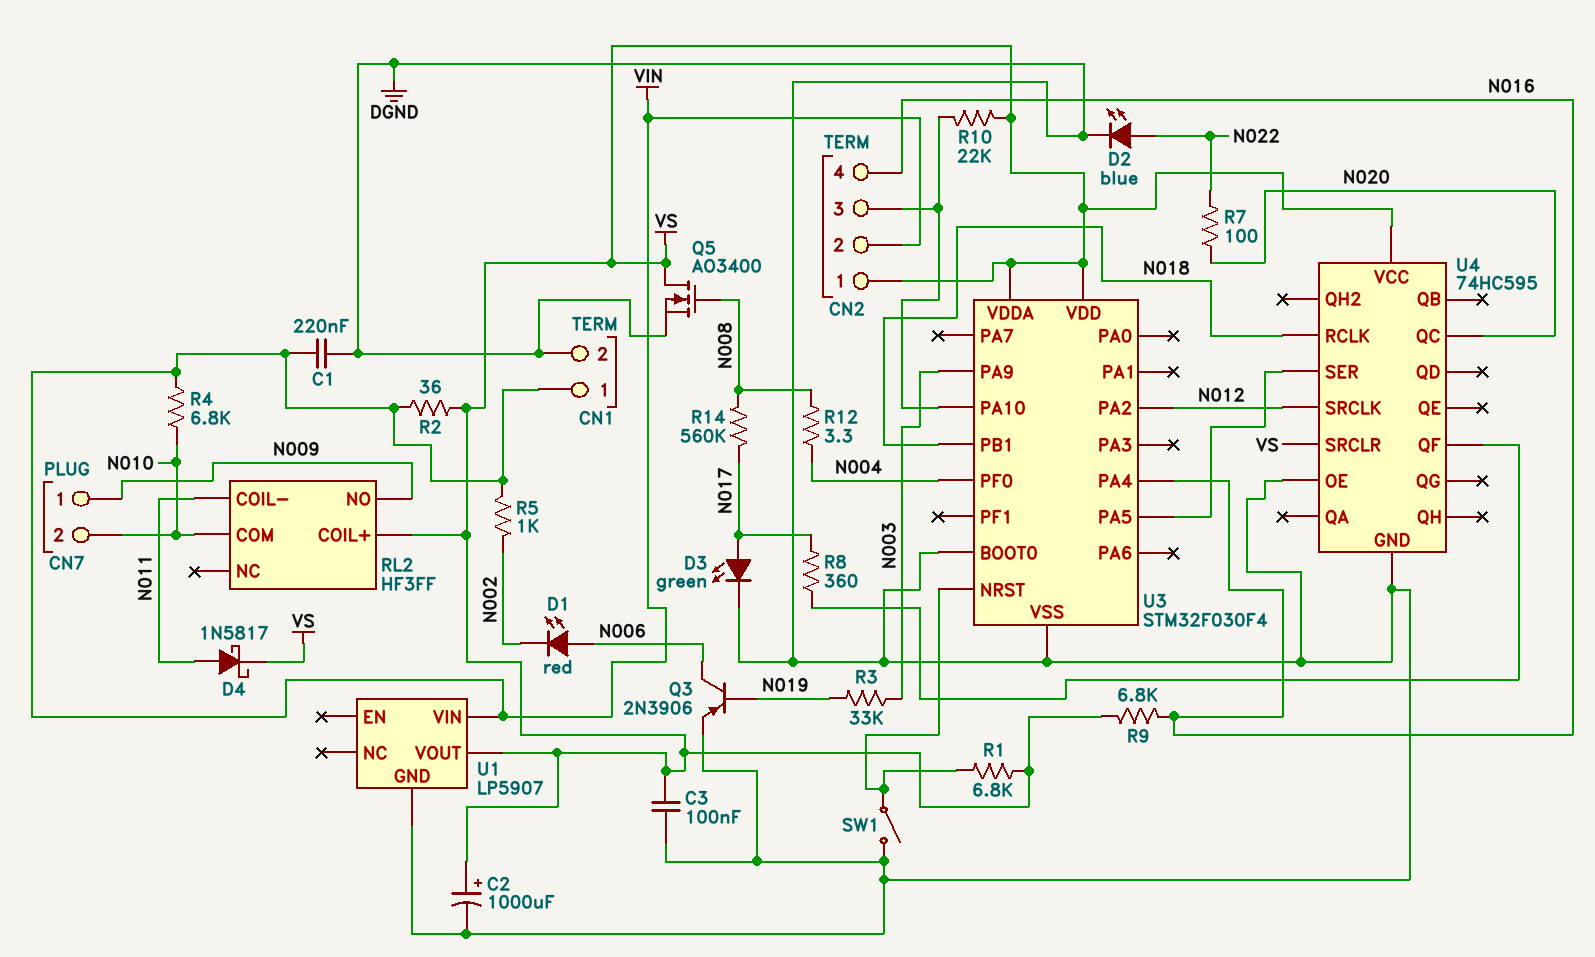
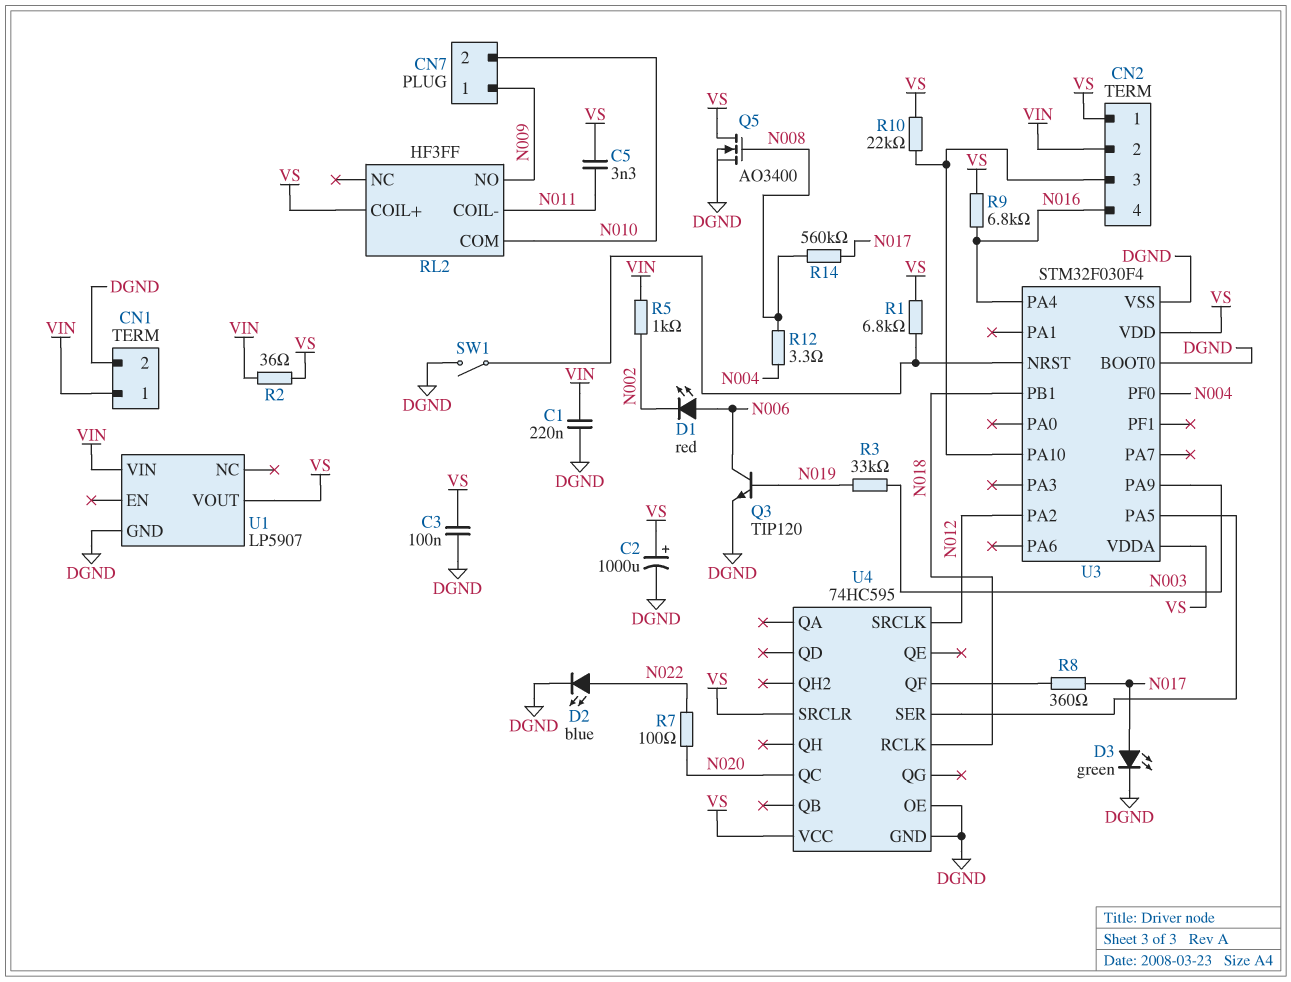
C5: none -> 3.3nF (N011, VS)
D4: schottky 1N5817 (A N011, K VS) -> none
Q3: PNP 2N3906 (B N019, C N006, E DGND) -> NPN TIP120 (B N019, C N006, E DGND)
R4: 6.8k (N010, VIN) -> none

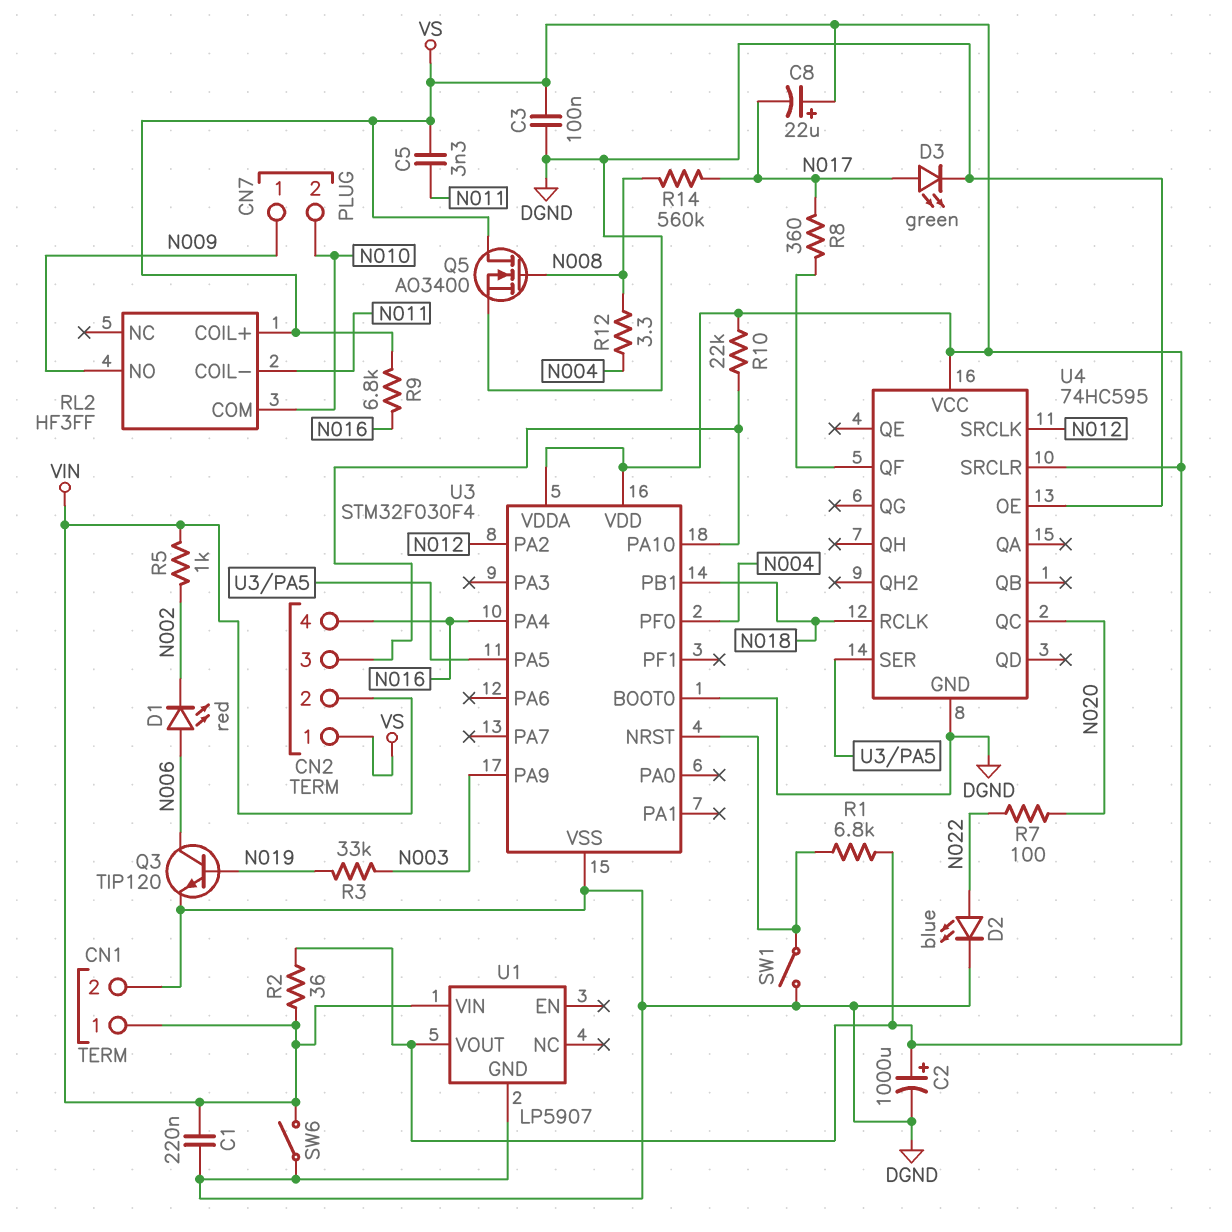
C8: none -> 22uF (plus VS, minus N017)
SW6: none -> switch (DGND, VIN)

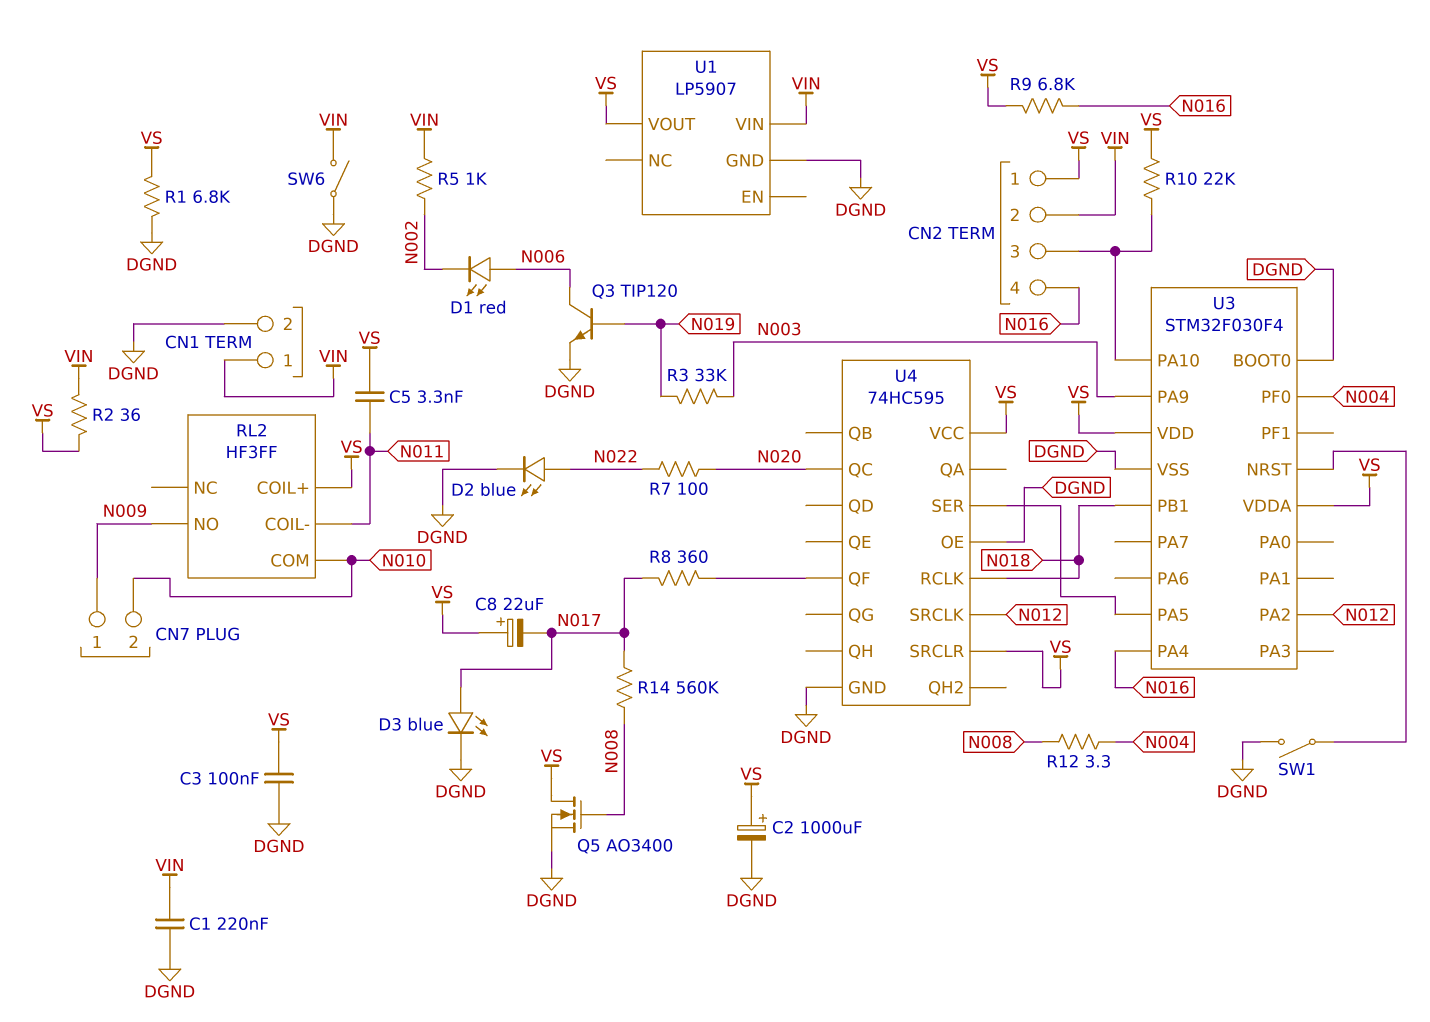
D3: LED green (A N017, K DGND) -> LED blue (A N017, K DGND)
R1: 6.8k (U3/NRST, VS) -> 6.8k (DGND, VS)

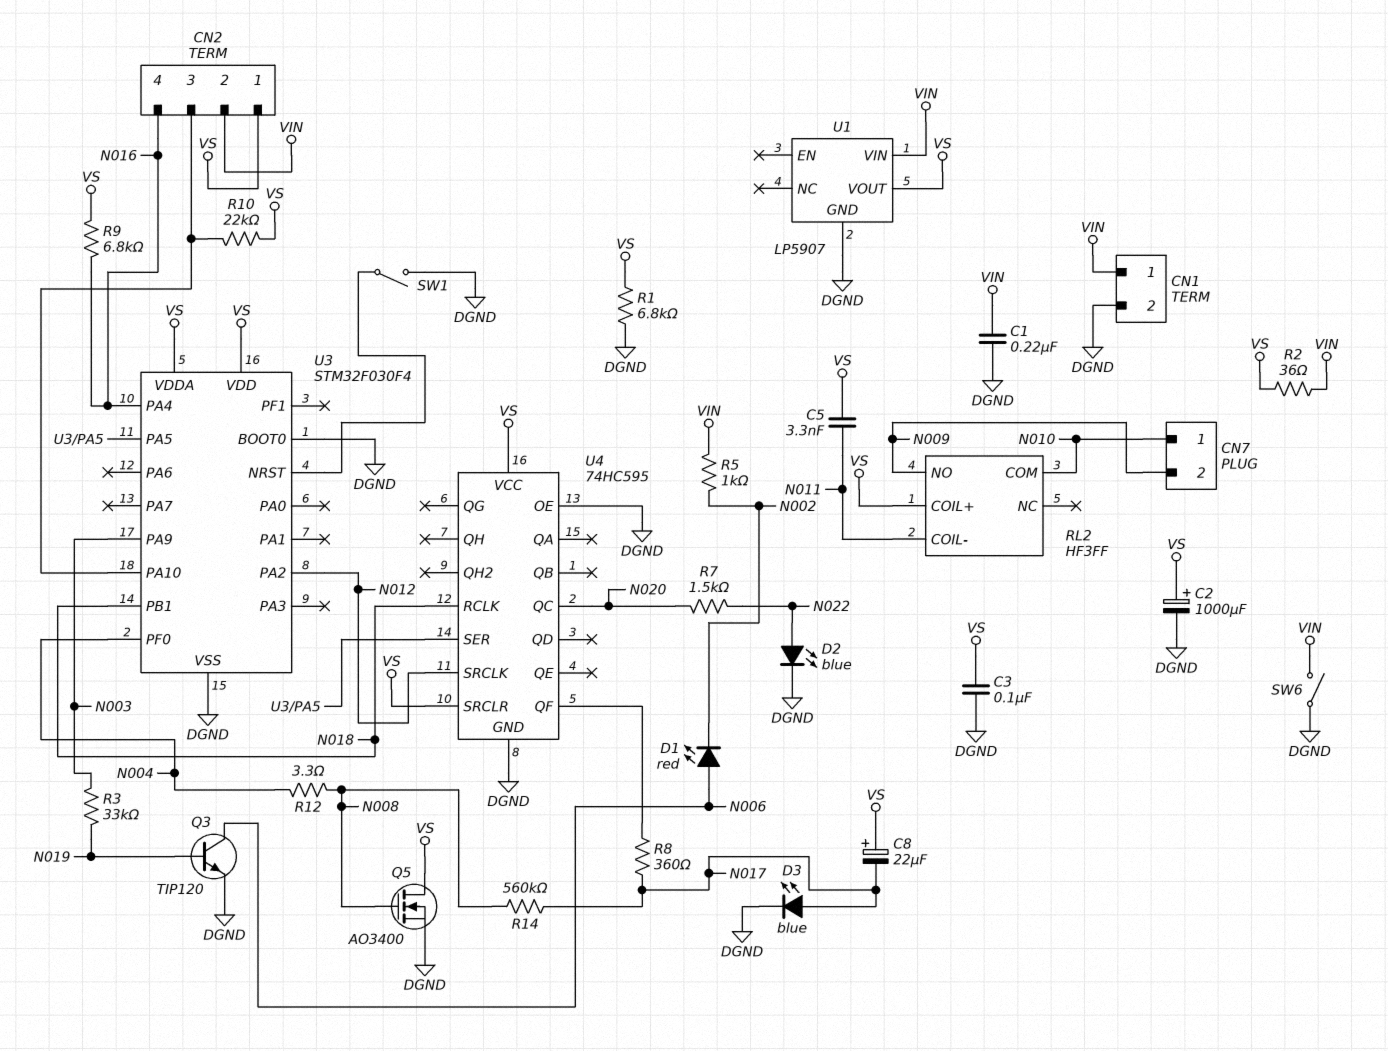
CN7 pin 1: N009 -> N010
CN7 pin 2: N010 -> N009
R7: 100 (N020, N022) -> 1.5k (N020, N022)

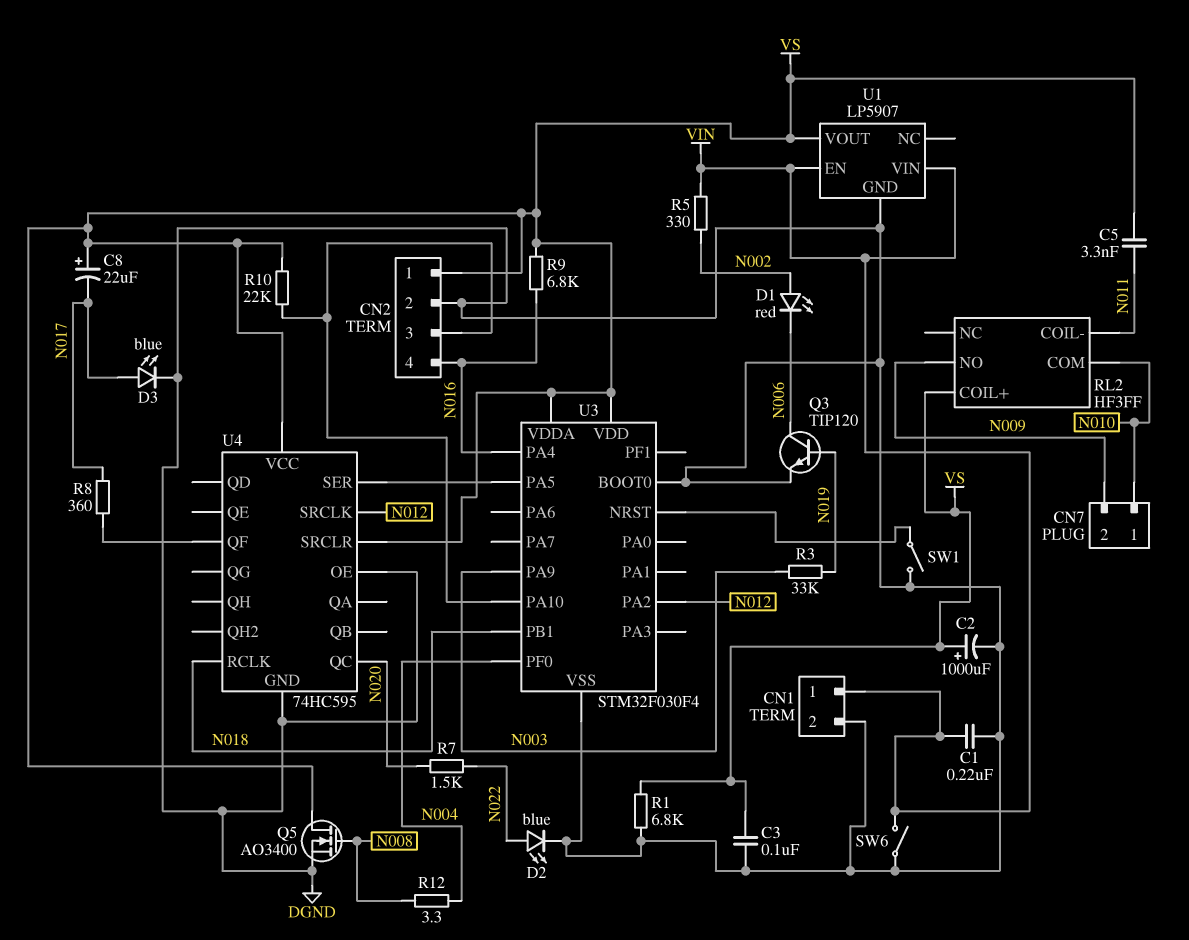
CN2 pin 2: VIN -> DGND
D1: LED red (A N006, K N002) -> LED red (A N002, K N006)
R2: 36 (VIN, VS) -> none
R5: 1k (N002, VIN) -> 330 (N002, VIN)
R14: 560k (N008, N017) -> none
U1 pin EN: none -> VIN

